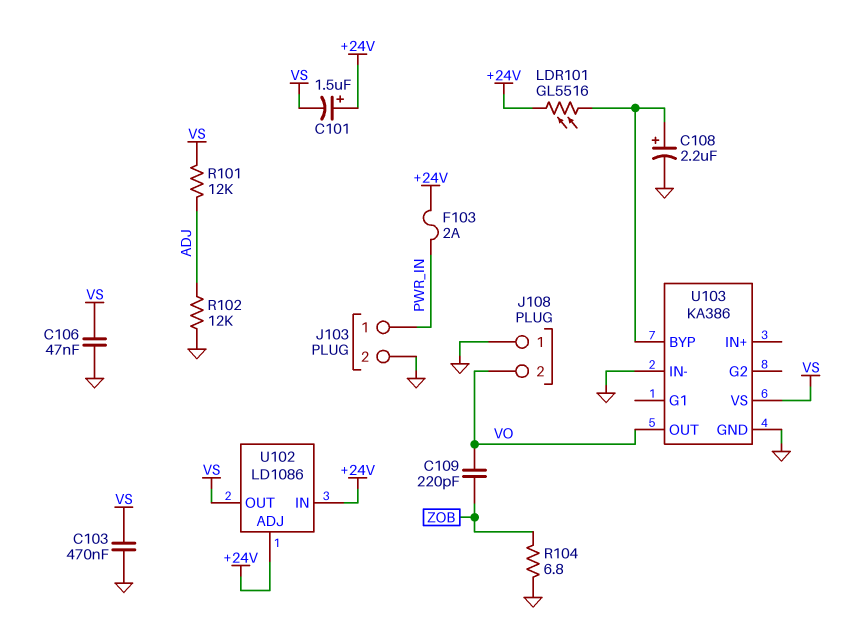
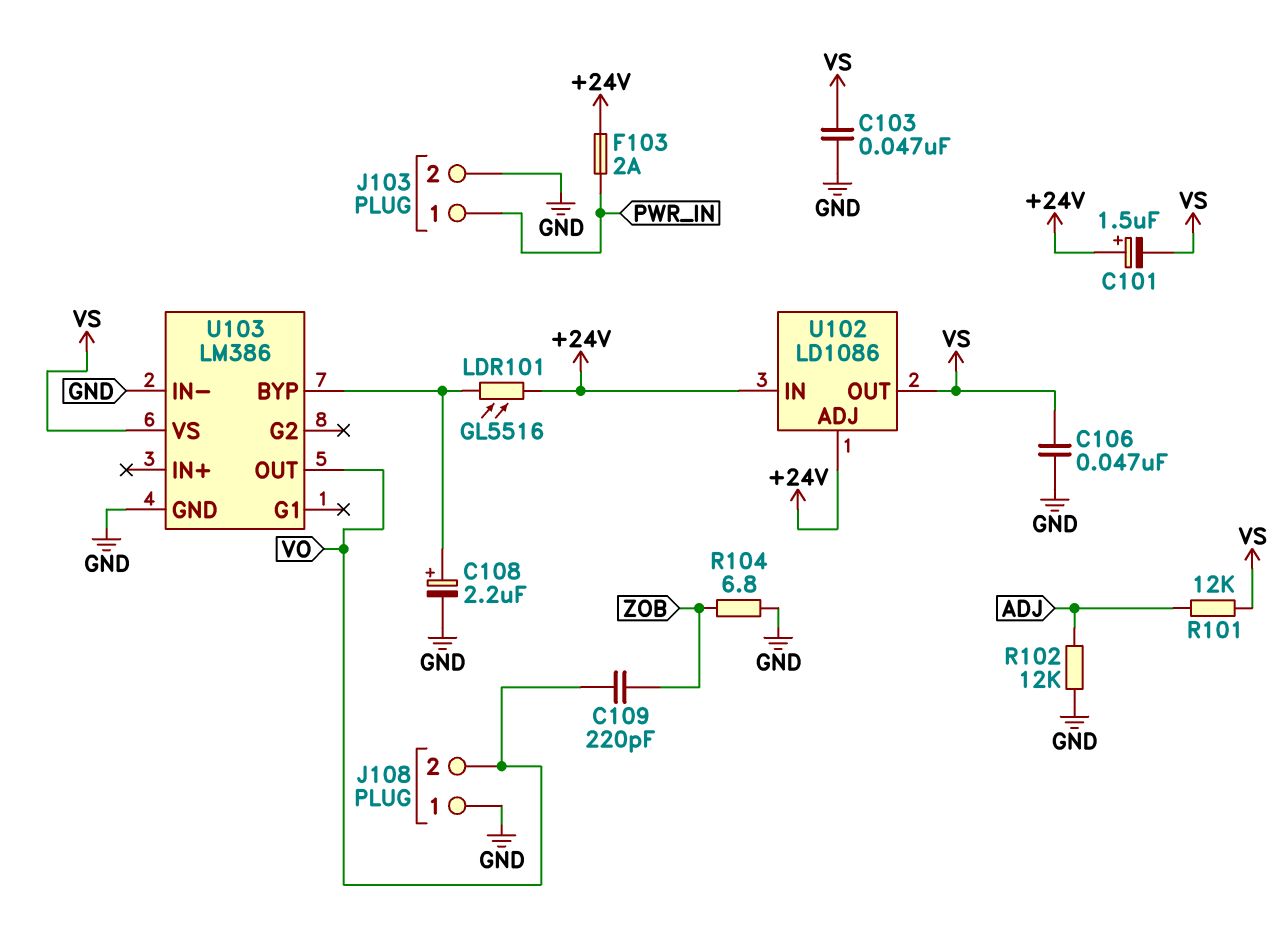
C103: 470nF (GND, VS) -> 47nF (GND, VS)
U103: KA386 -> LM386

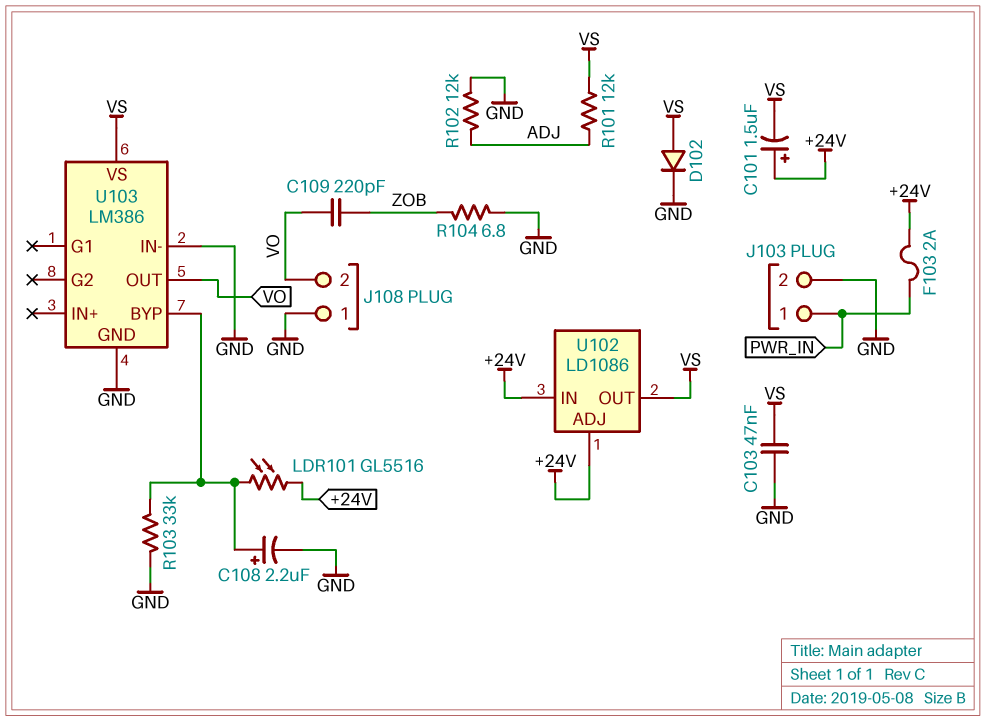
C106: 47nF (GND, VS) -> none
D102: none -> diode (A VS, K GND)
R103: none -> 33k (GND, U103/BYP)

